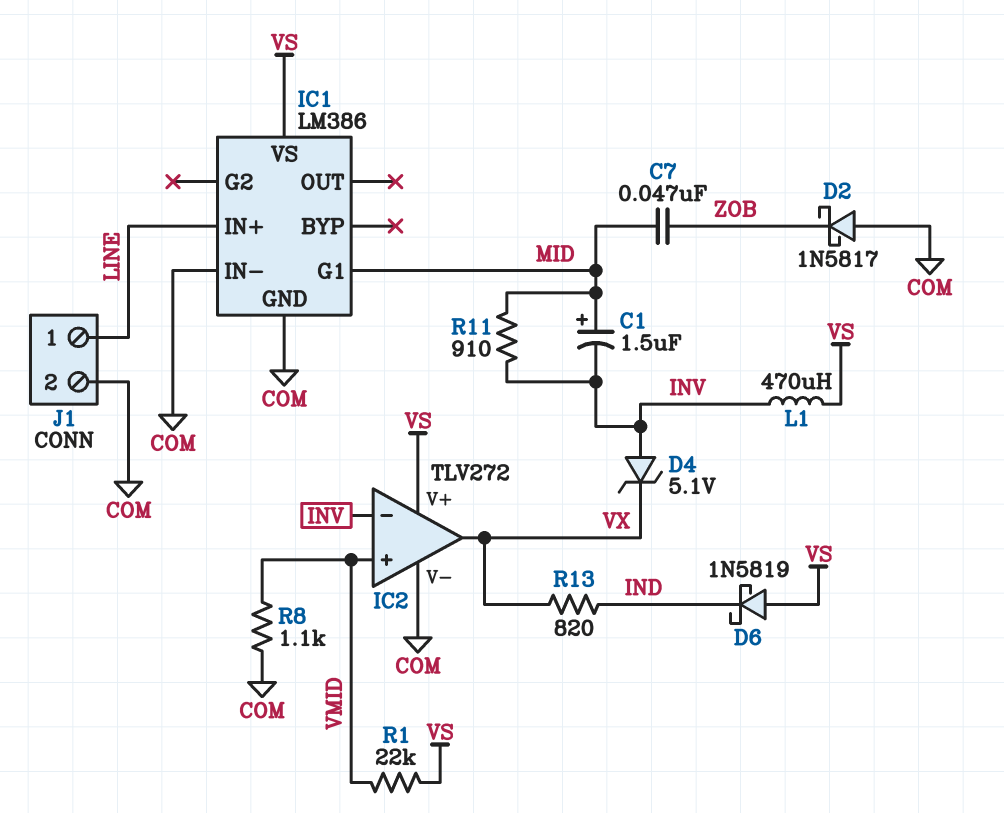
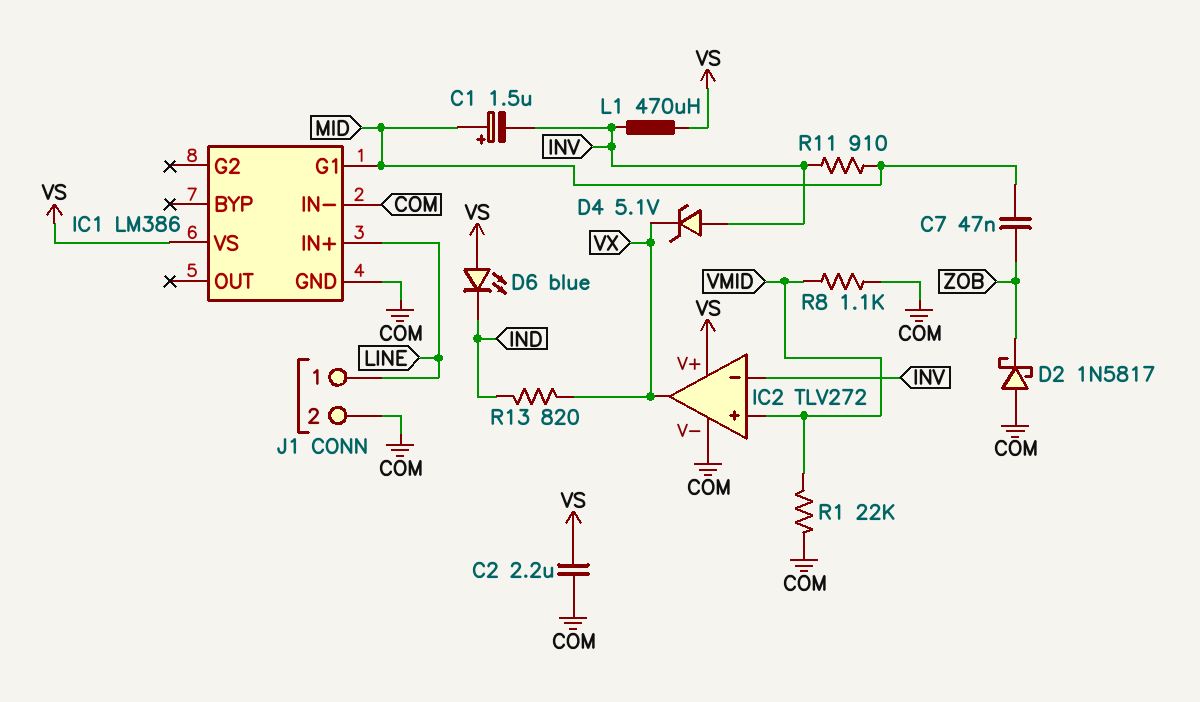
C2: none -> 2.2uF (COM, VS)
D6: schottky 1N5819 (A VS, K IND) -> LED blue (A VS, K IND)
R1: 22k (VMID, VS) -> 22k (COM, VMID)

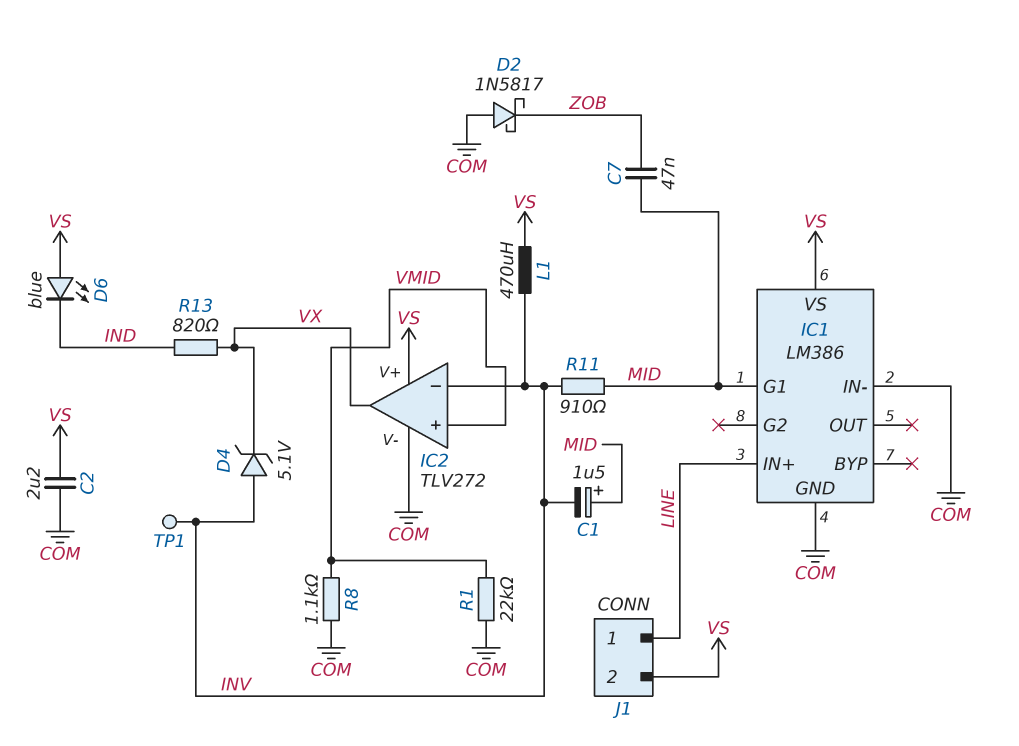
J1 pin 2: COM -> VS
TP1: none -> test point (INV)

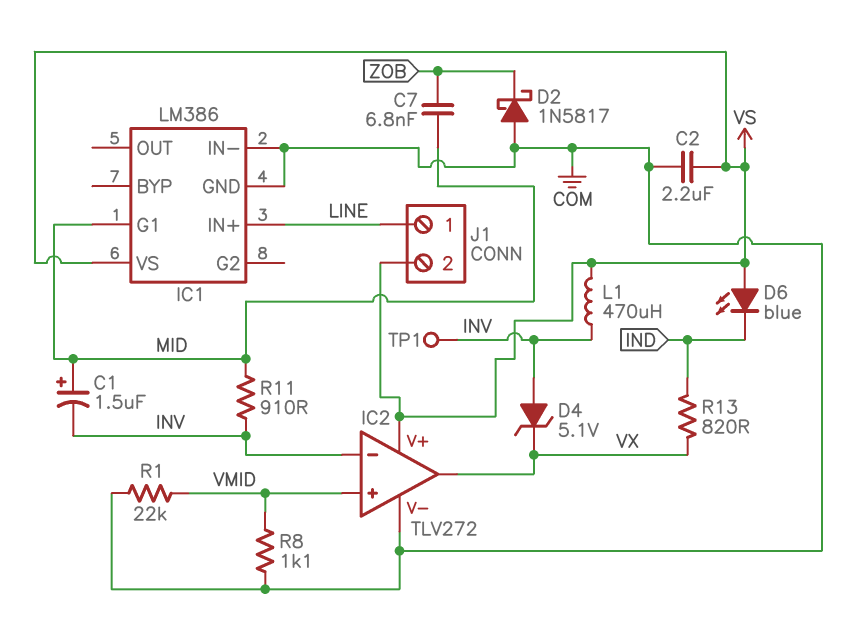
C7: 47nF (MID, ZOB) -> 6.8nF (MID, ZOB)

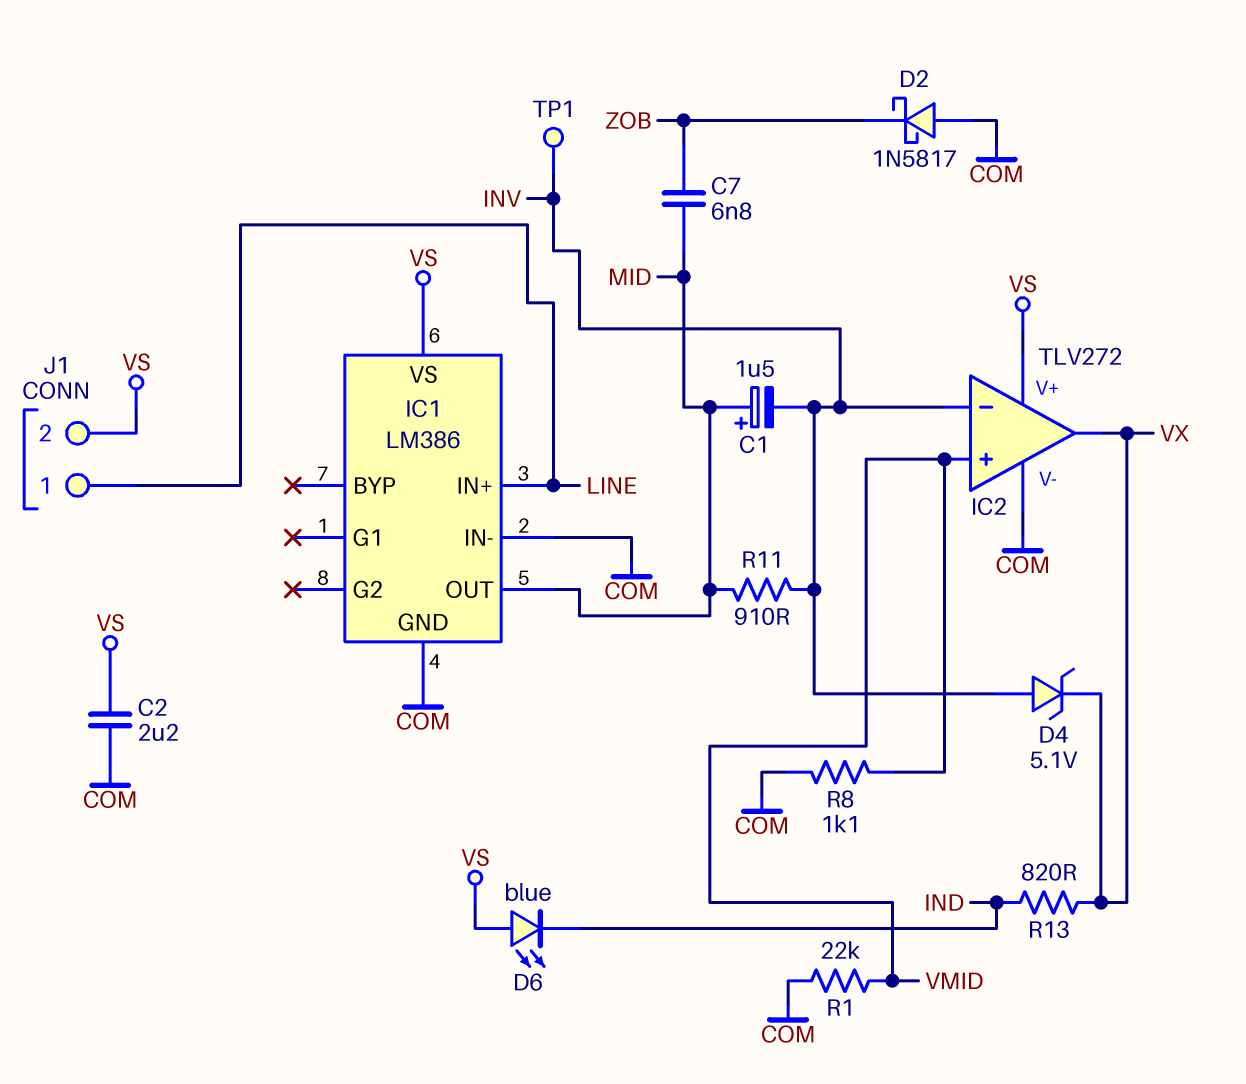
IC1 pin G1: MID -> none
IC1 pin OUT: none -> MID
L1: 470uH (INV, VS) -> none

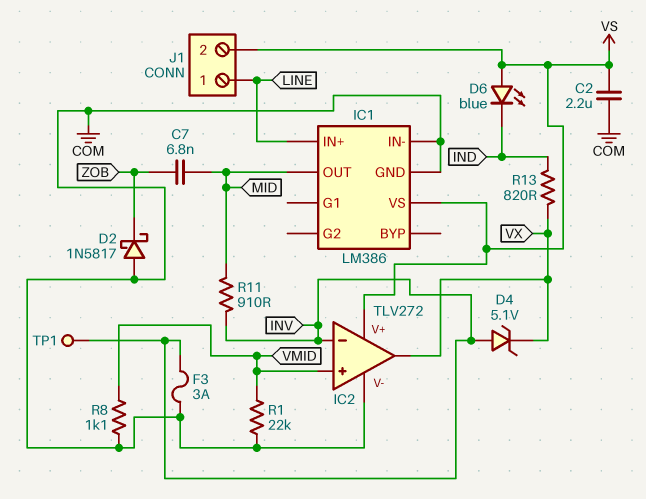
C1: 1.5uF (plus MID, minus INV) -> none
F3: none -> 3A (COM, INV)

